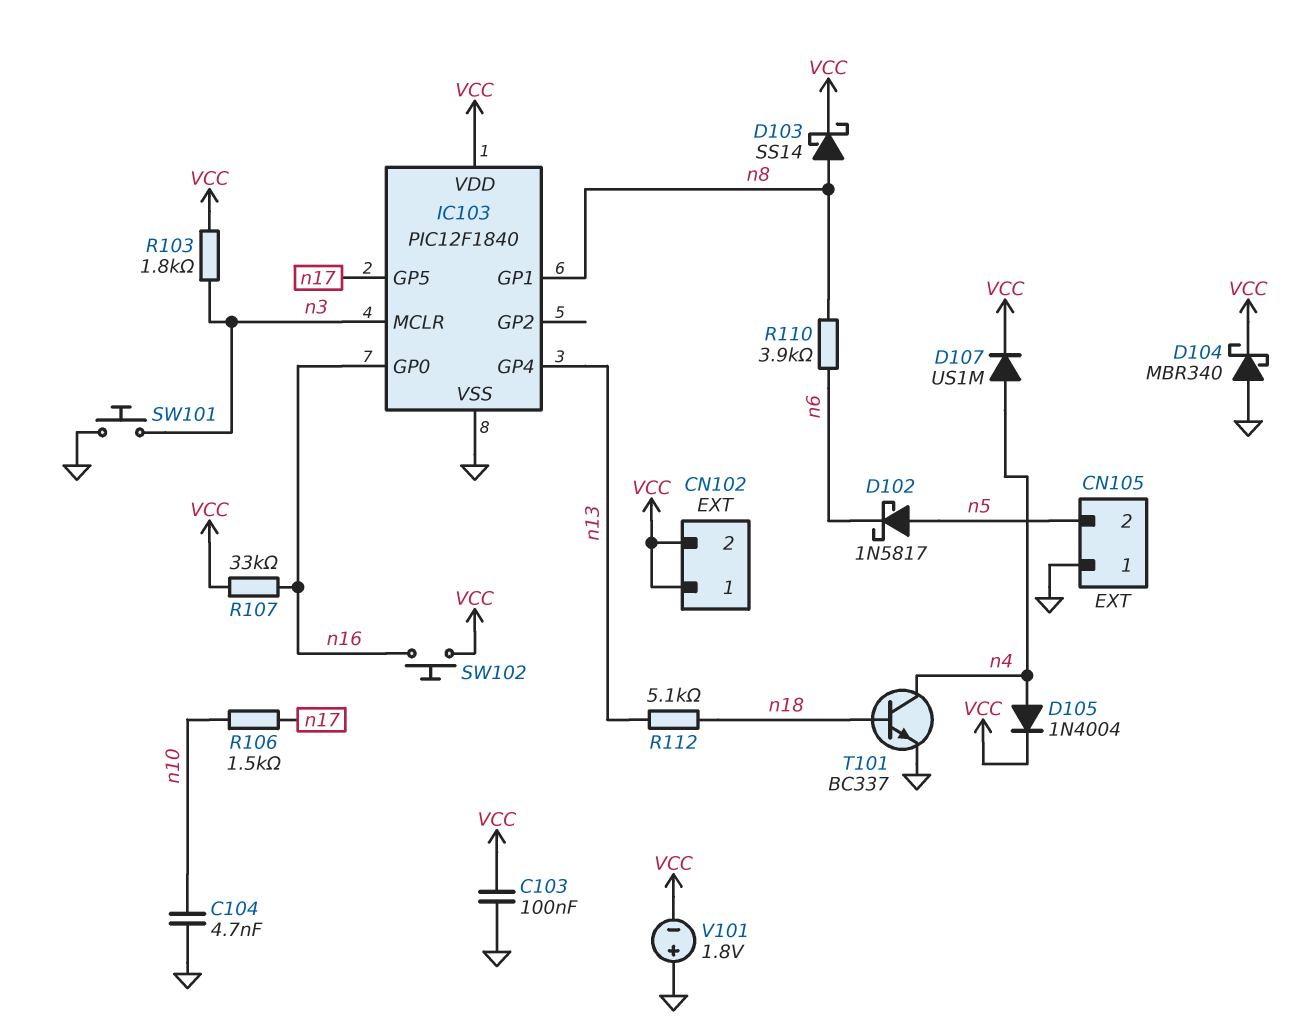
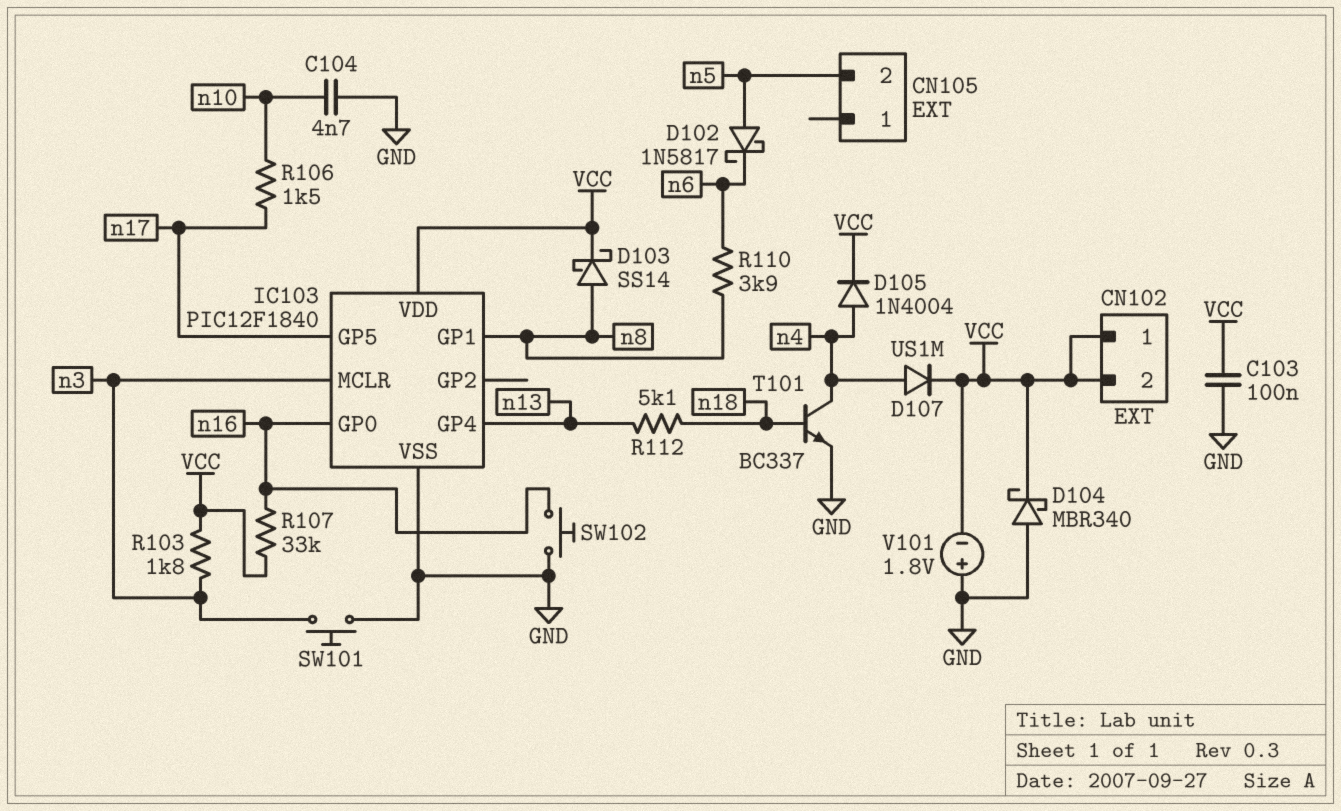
CN105 pin 1: GND -> none
SW102: button (VCC, n16) -> button (GND, n16)

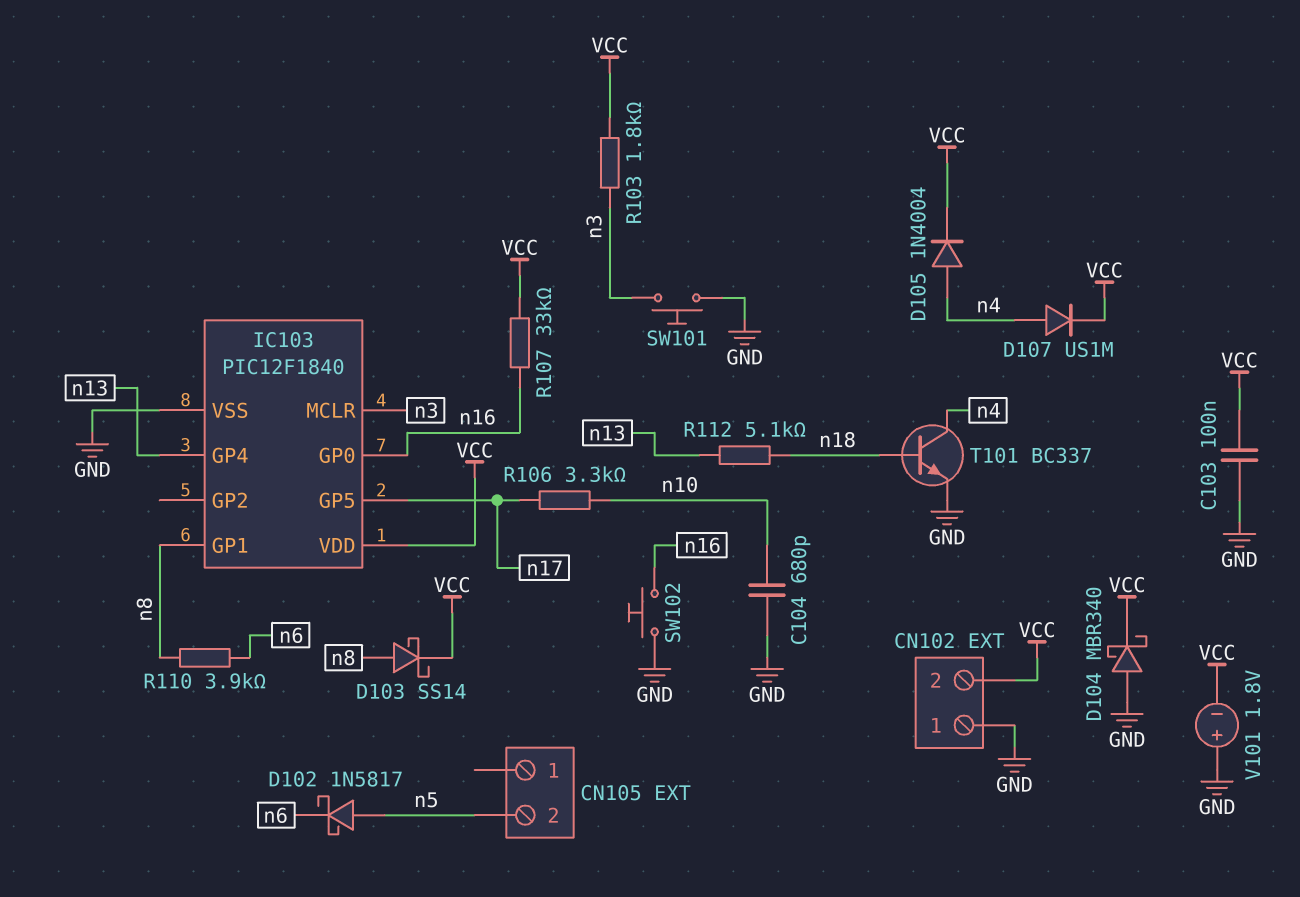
C104: 4.7nF (GND, n10) -> 680pF (GND, n10)
CN102 pin 1: VCC -> GND
R106: 1.5k (n10, n17) -> 3.3k (n10, n17)

